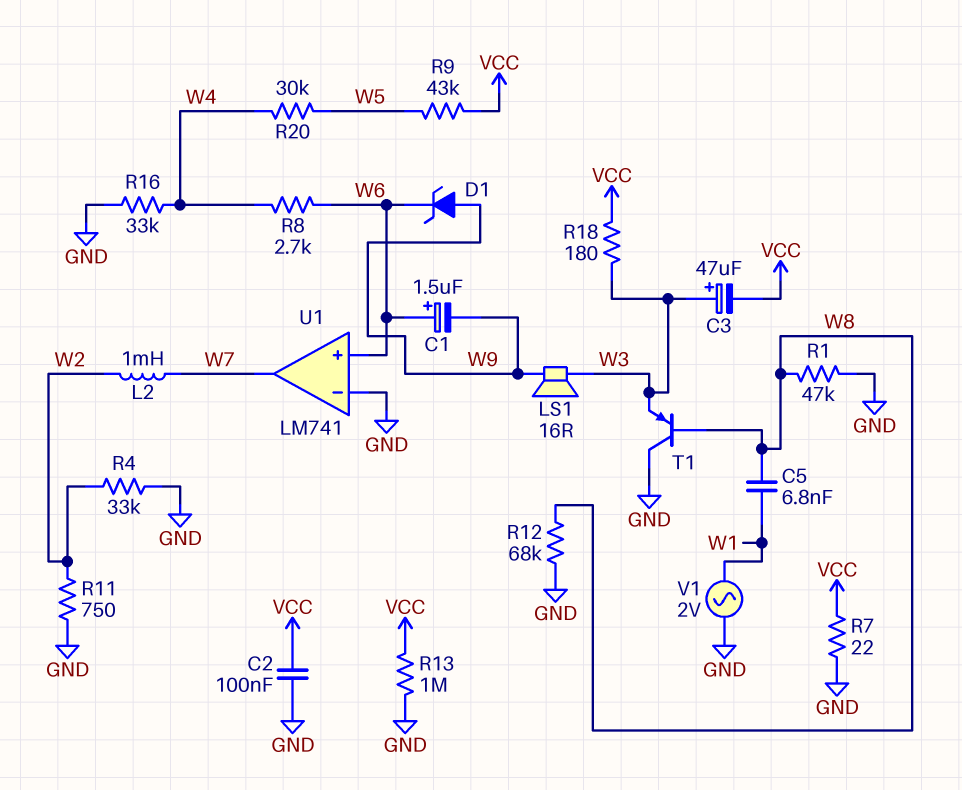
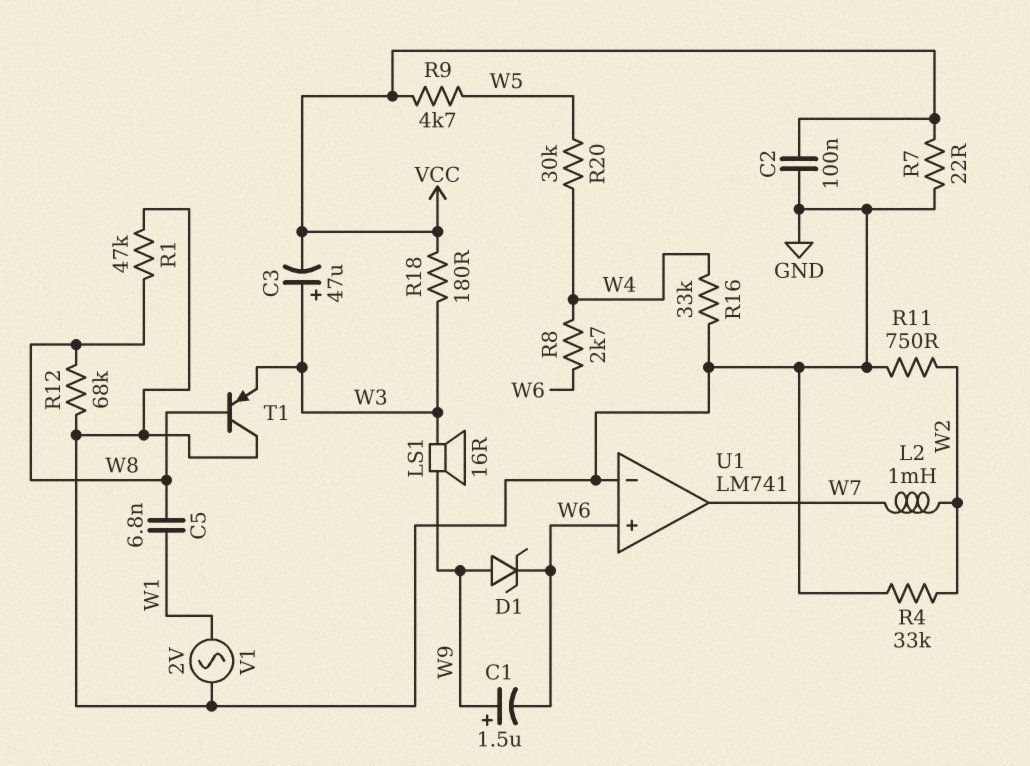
C1: 1.5uF (plus W6, minus W9) -> 1.5uF (plus W9, minus W6)
R9: 43k (VCC, W5) -> 4.7k (VCC, W5)
R13: 1M (GND, VCC) -> none

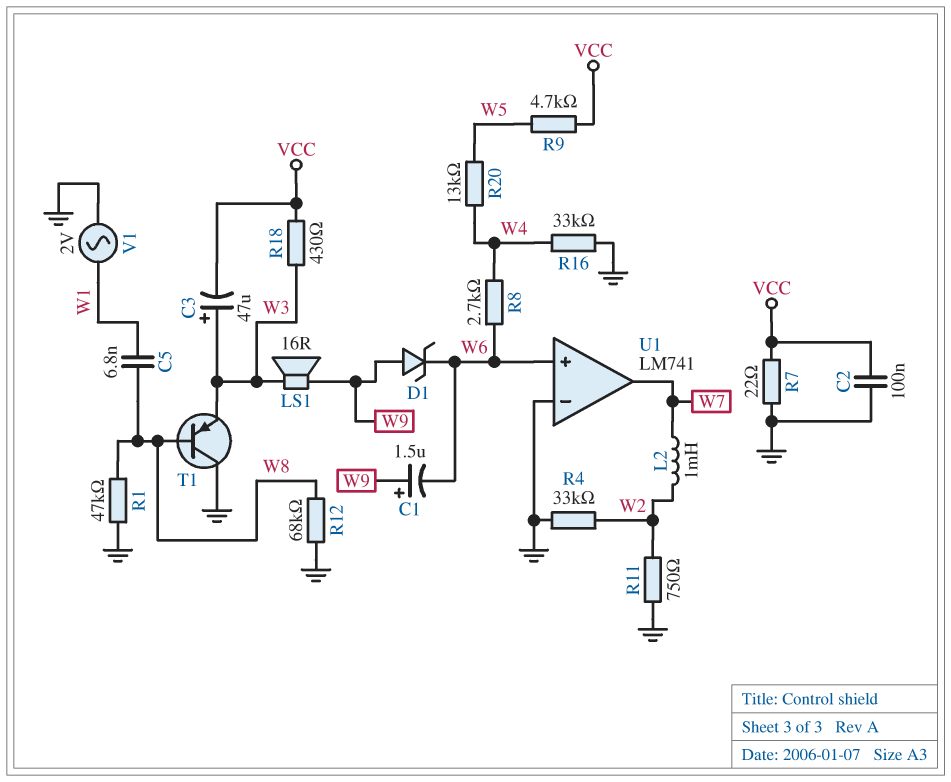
R18: 180 (VCC, W3) -> 430 (VCC, W3)
R20: 30k (W4, W5) -> 13k (W4, W5)

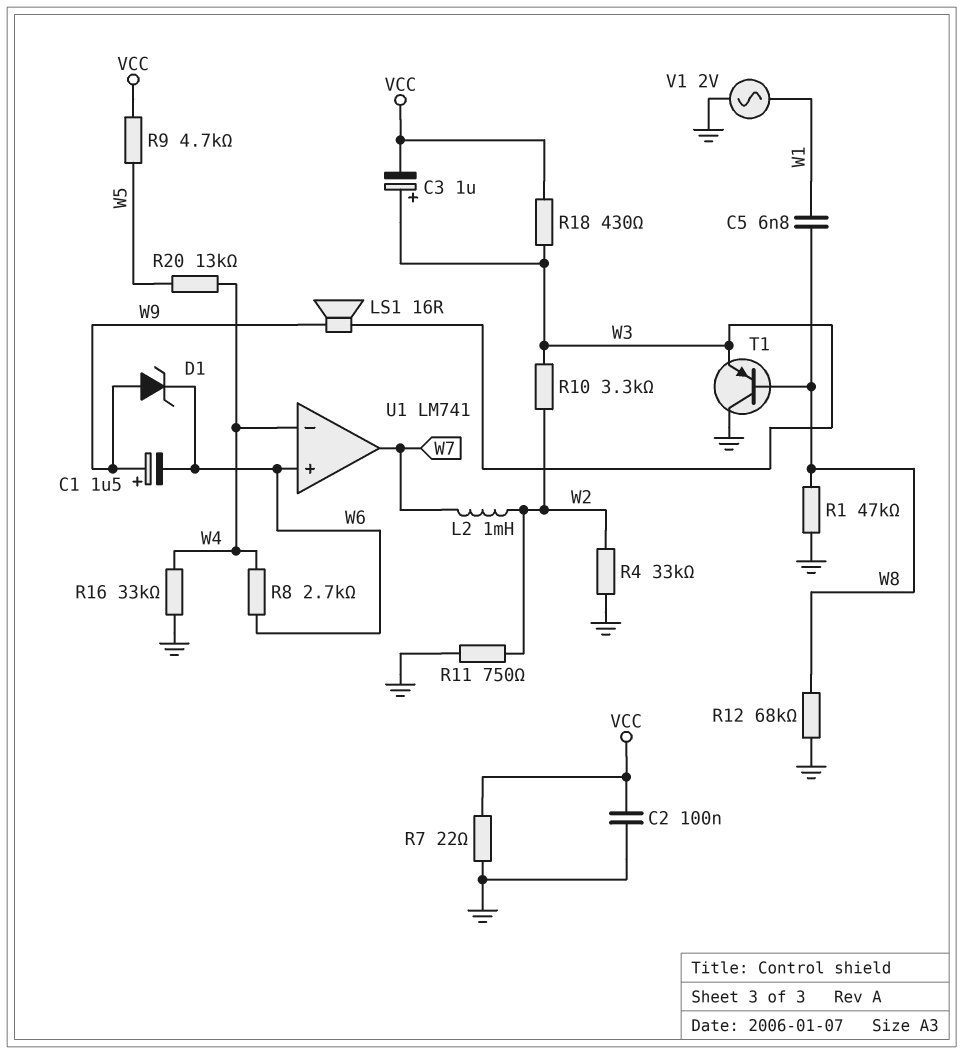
C3: 47uF (plus W3, minus VCC) -> 1uF (plus W3, minus VCC)
R10: none -> 3.3k (W2, W3)
U1 pin in-: GND -> W4

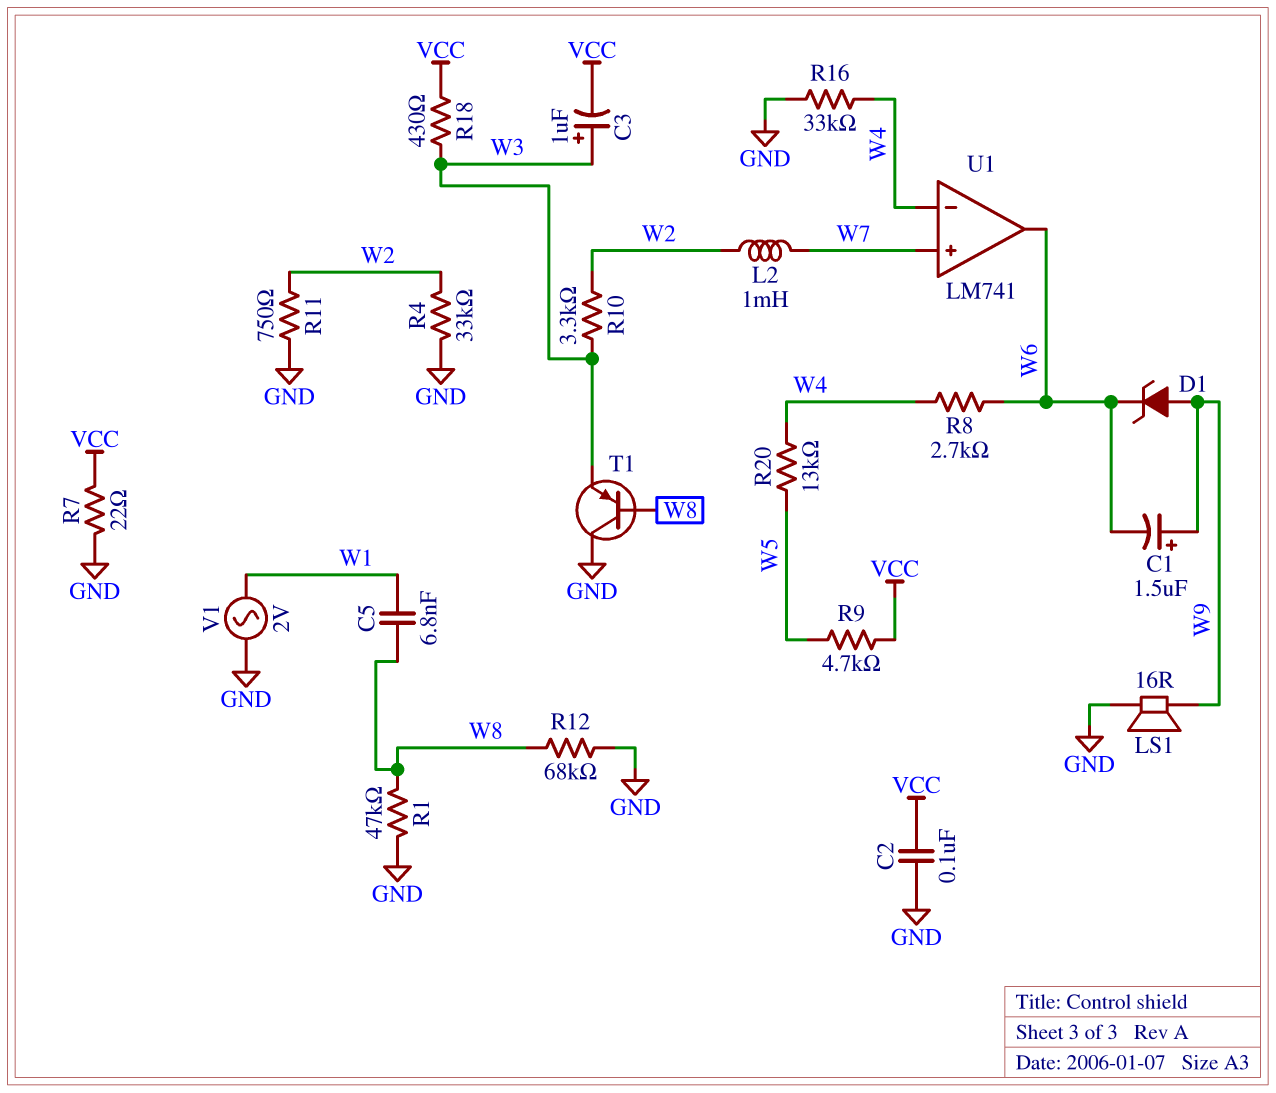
LS1: speaker 16R (W3, W9) -> speaker 16R (GND, W9)
U1 pin in+: W6 -> W7
U1 pin out: W7 -> W6

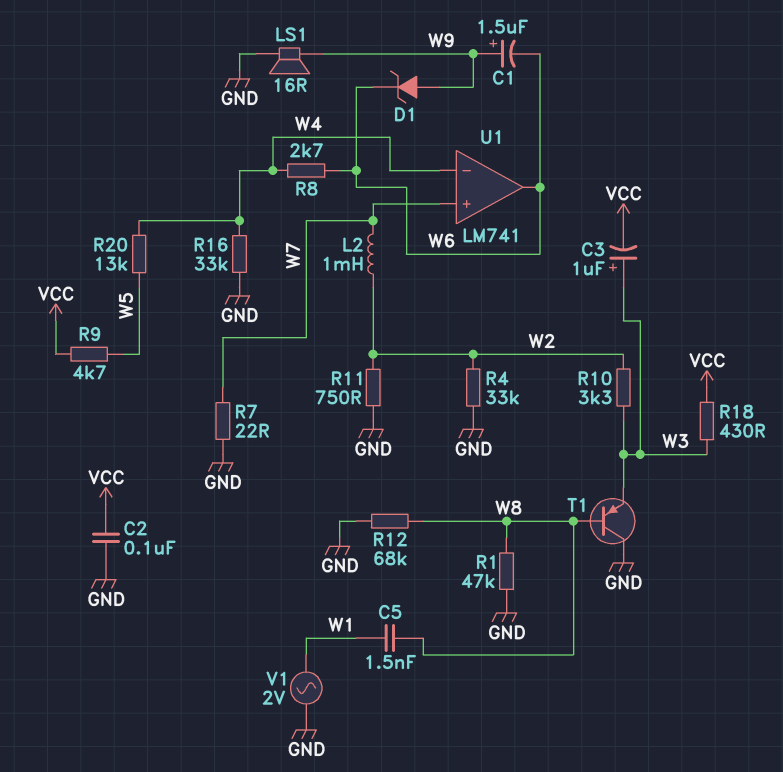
C5: 6.8nF (W1, W8) -> 1.5nF (W1, W8)
R7: 22 (GND, VCC) -> 22 (GND, W7)

